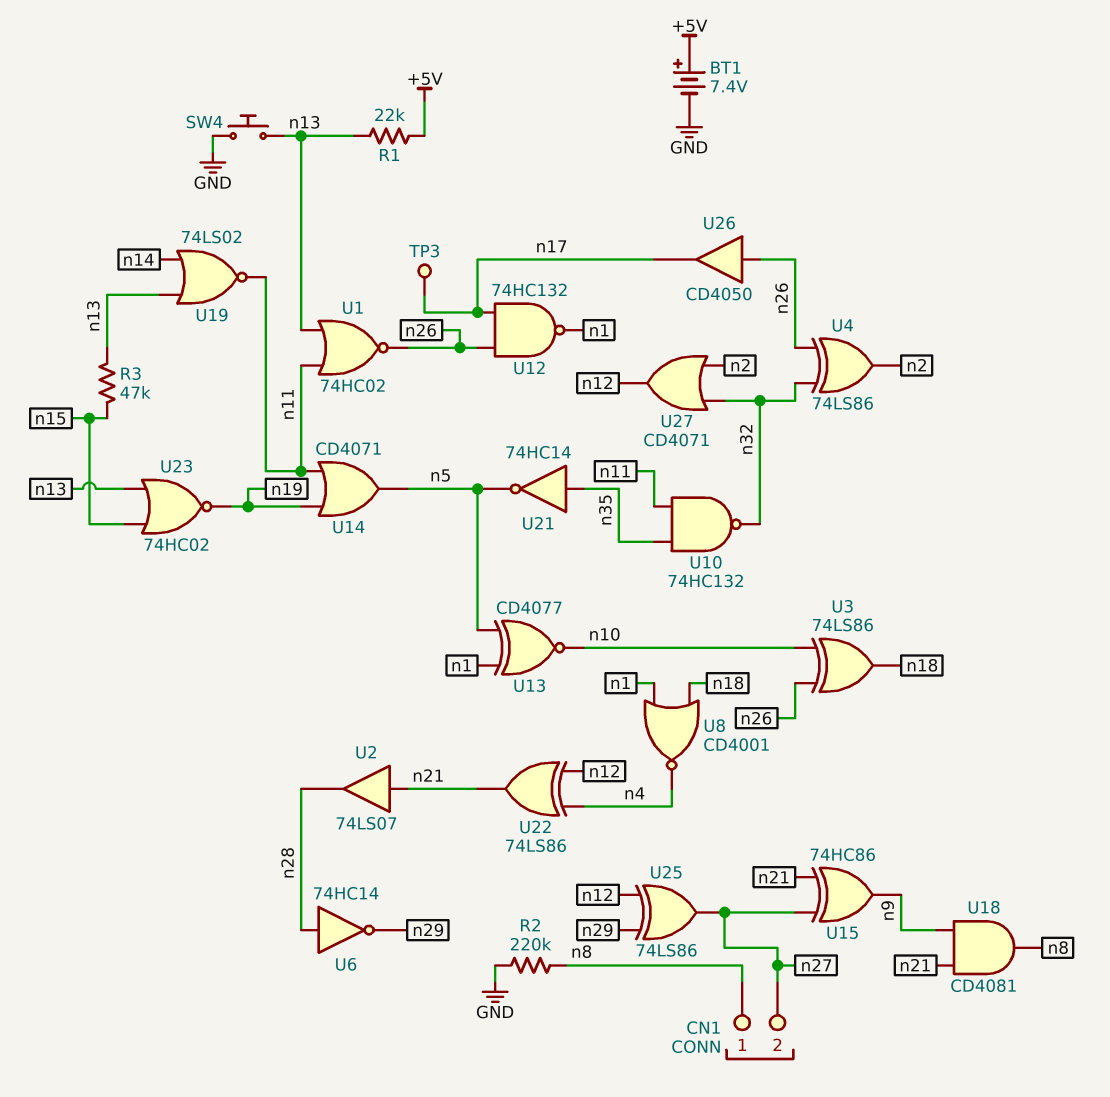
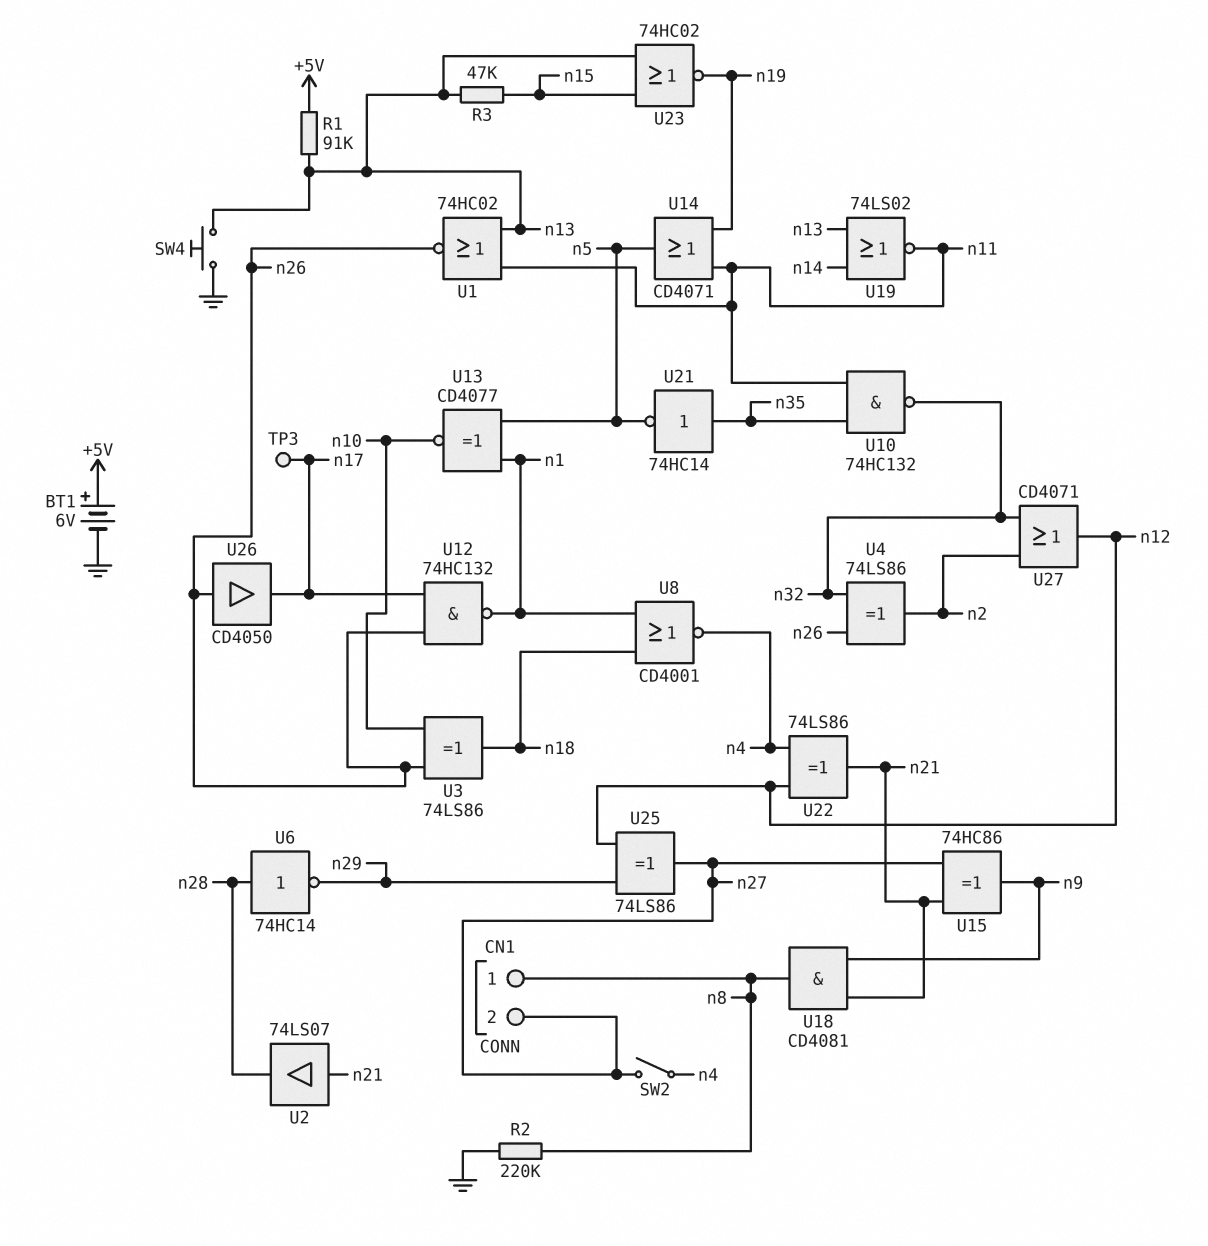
BT1: 7.4V (plus +5V, minus GND) -> 6V (plus +5V, minus GND)
R1: 22k (+5V, n13) -> 91k (+5V, n13)
SW2: none -> switch (n4, n27)

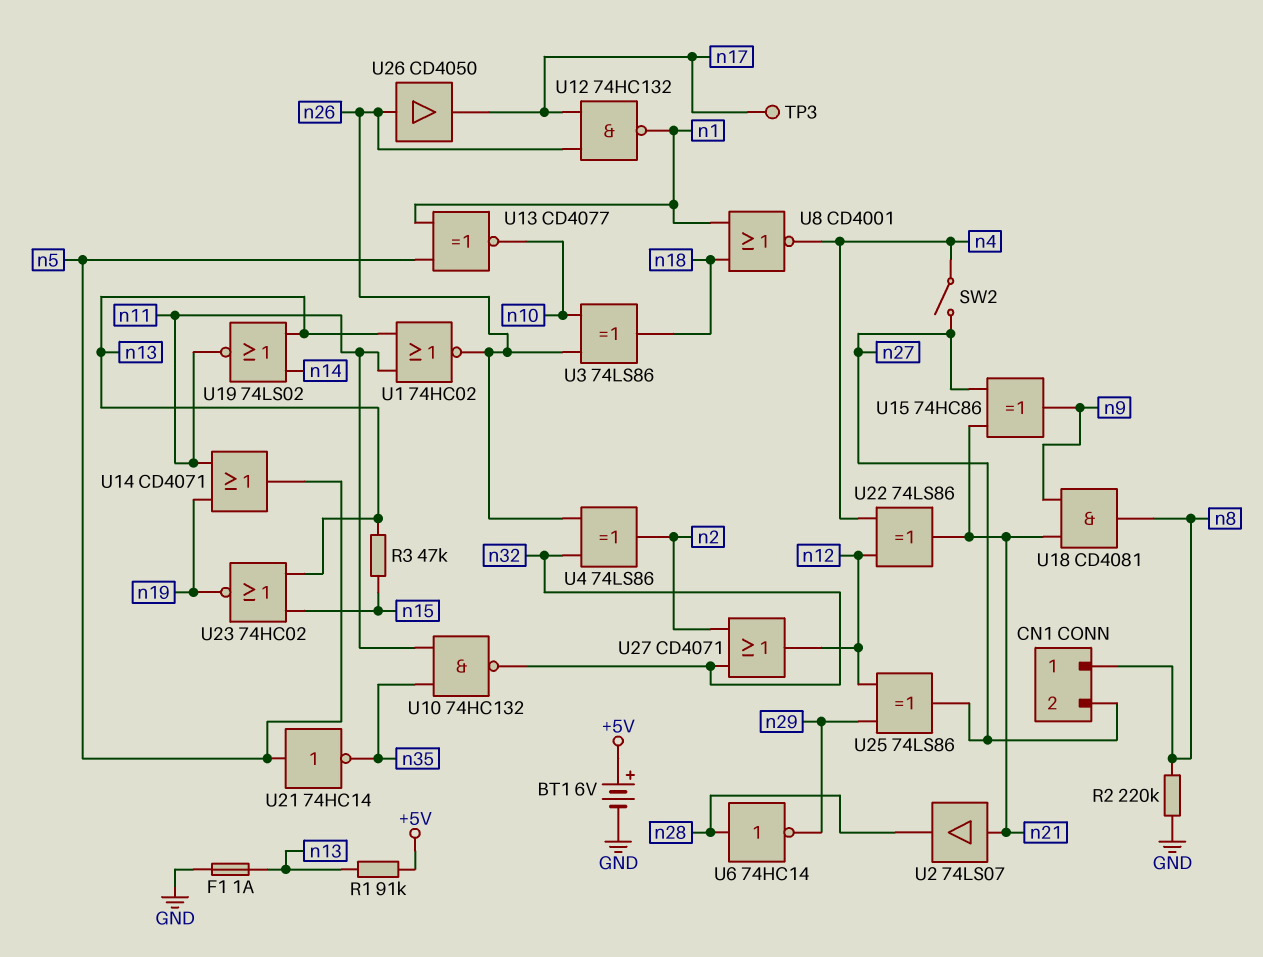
F1: none -> 1A (GND, n13)
SW4: button (GND, n13) -> none
U21: NOT 74HC14 (in n35, out n5) -> NOT 74HC14 (in n5, out n35)

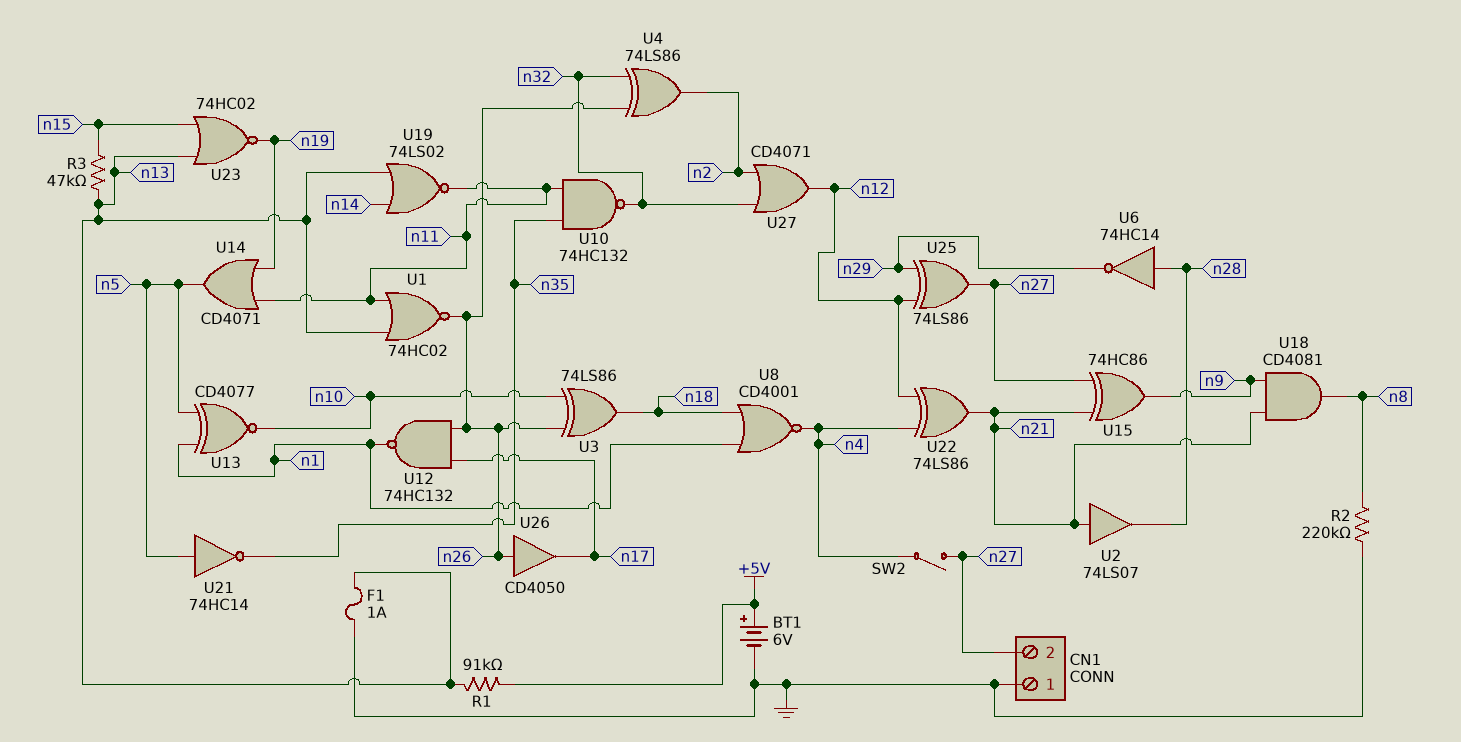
CN1 pin 1: n8 -> GND
TP3: test point (n17) -> none

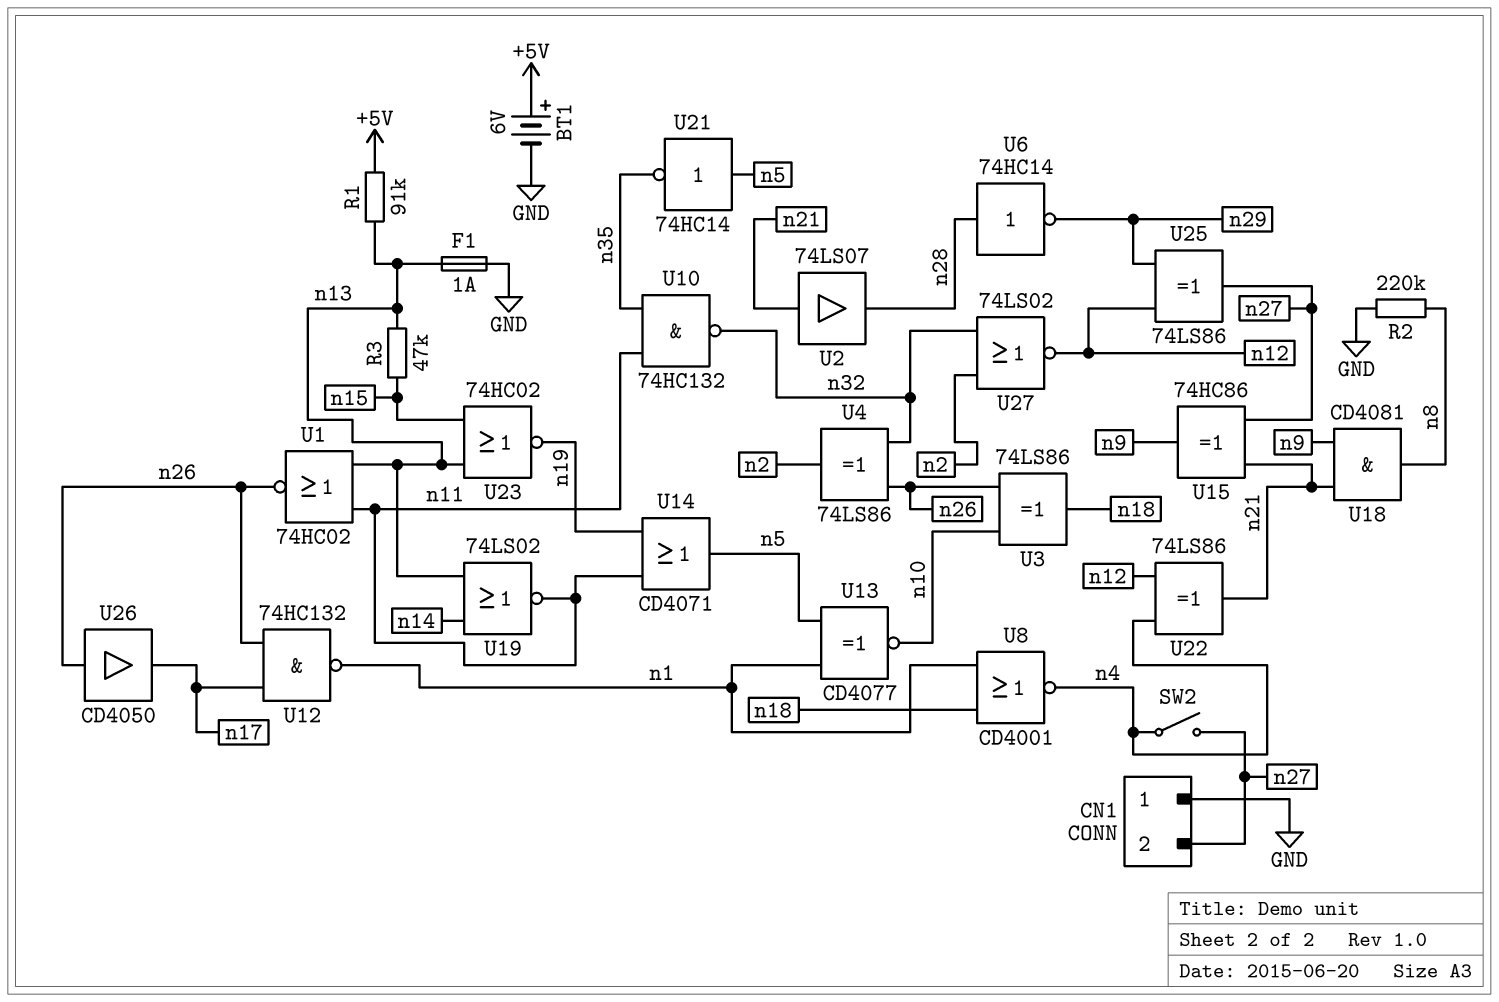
U27: OR CD4071 (in n2, in n32, out n12) -> NOR 74LS02 (in n2, in n32, out n12)

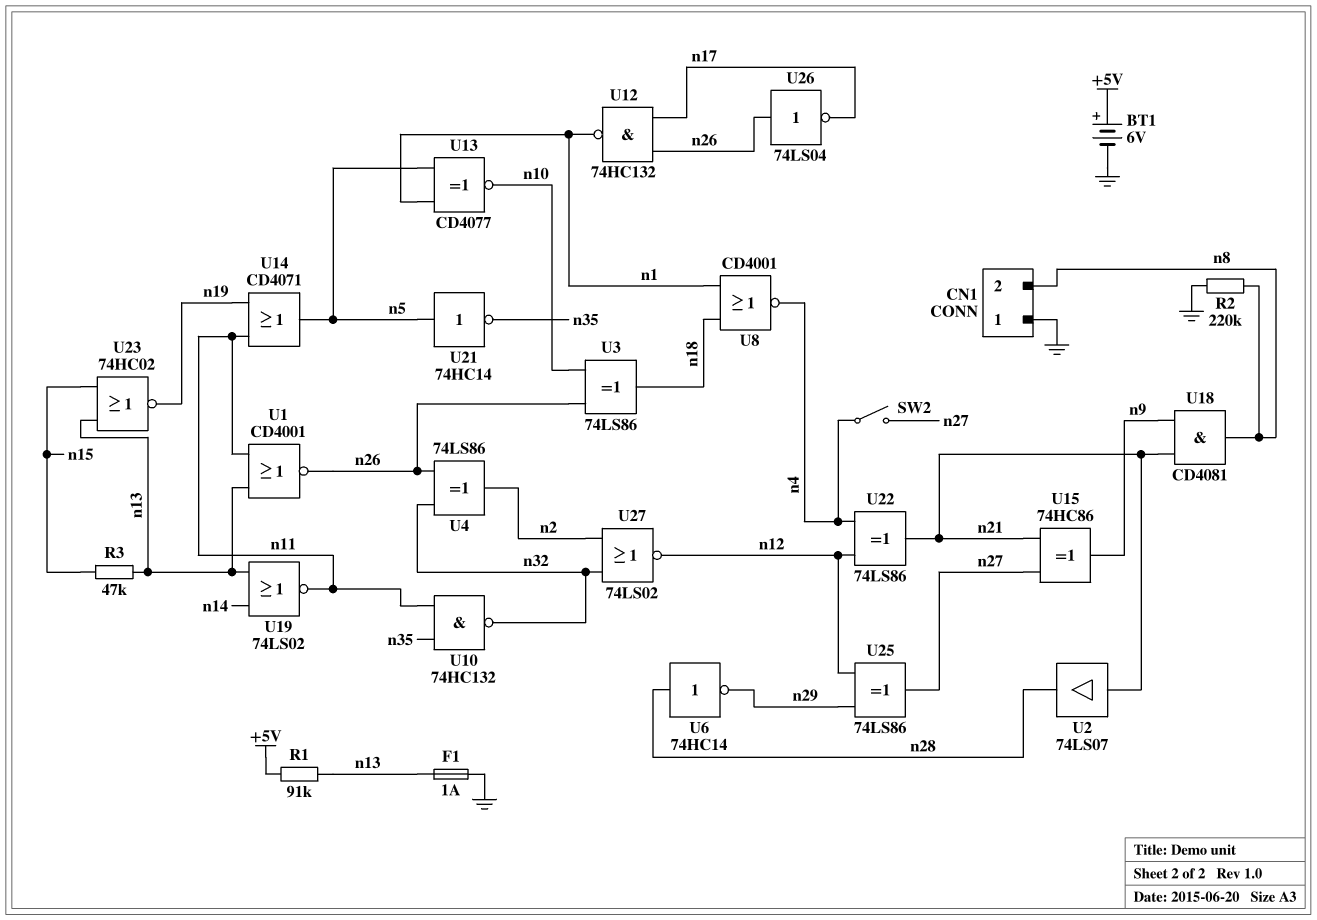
CN1 pin 2: n27 -> n8
U1: NOR 74HC02 (in n11, in n13, out n26) -> NOR CD4001 (in n11, in n13, out n26)
U26: buffer CD4050 (in n26, out n17) -> NOT 74LS04 (in n26, out n17)

